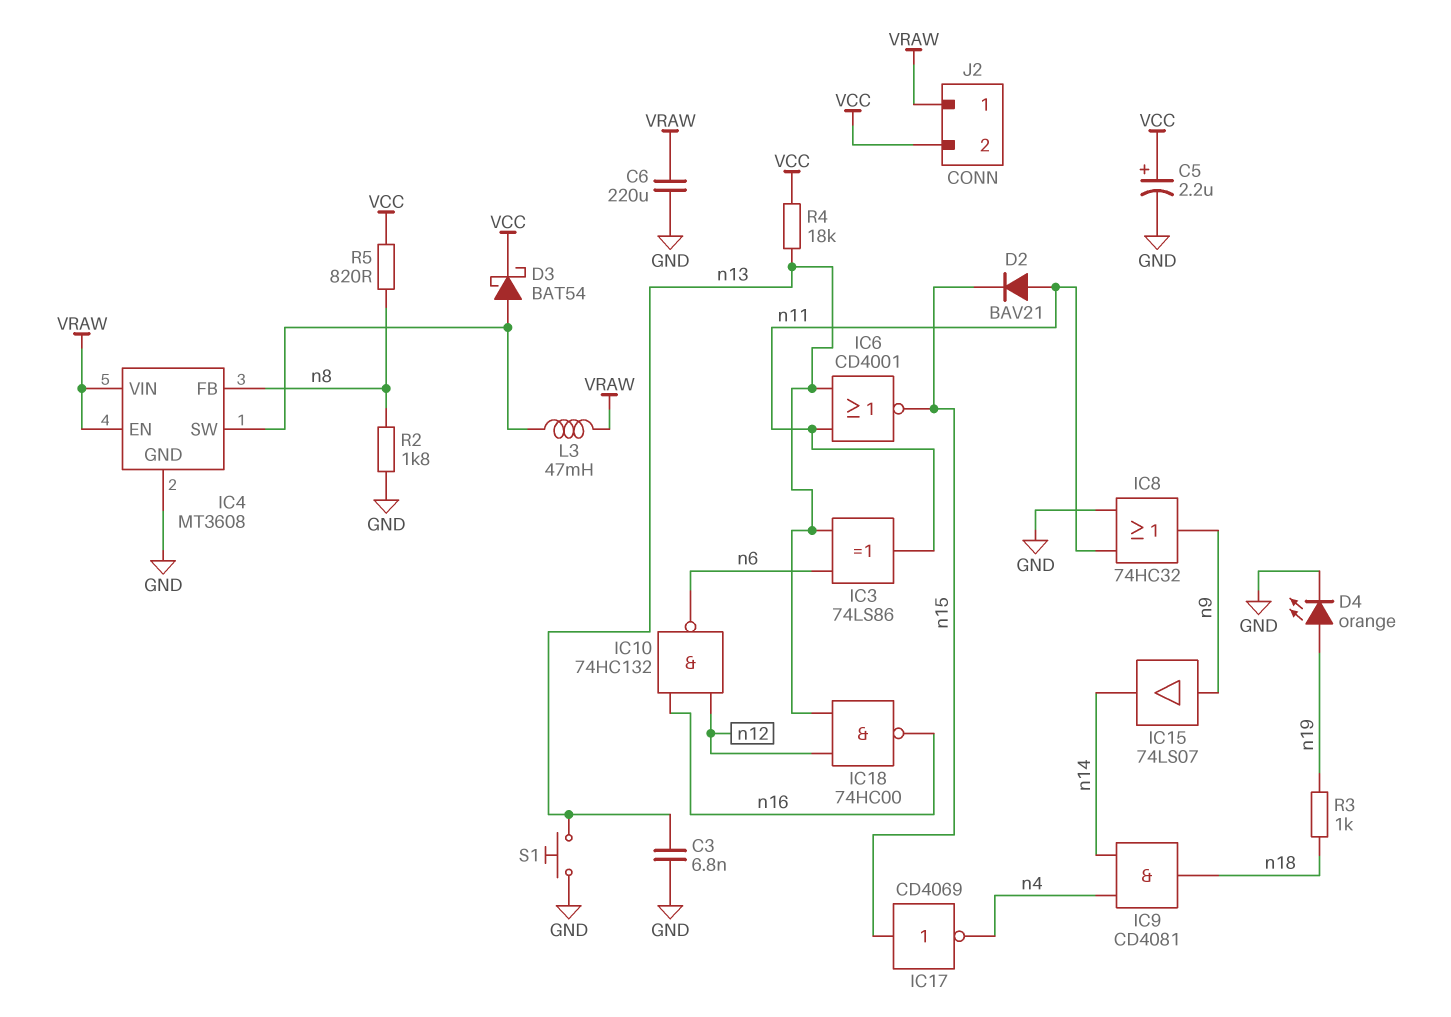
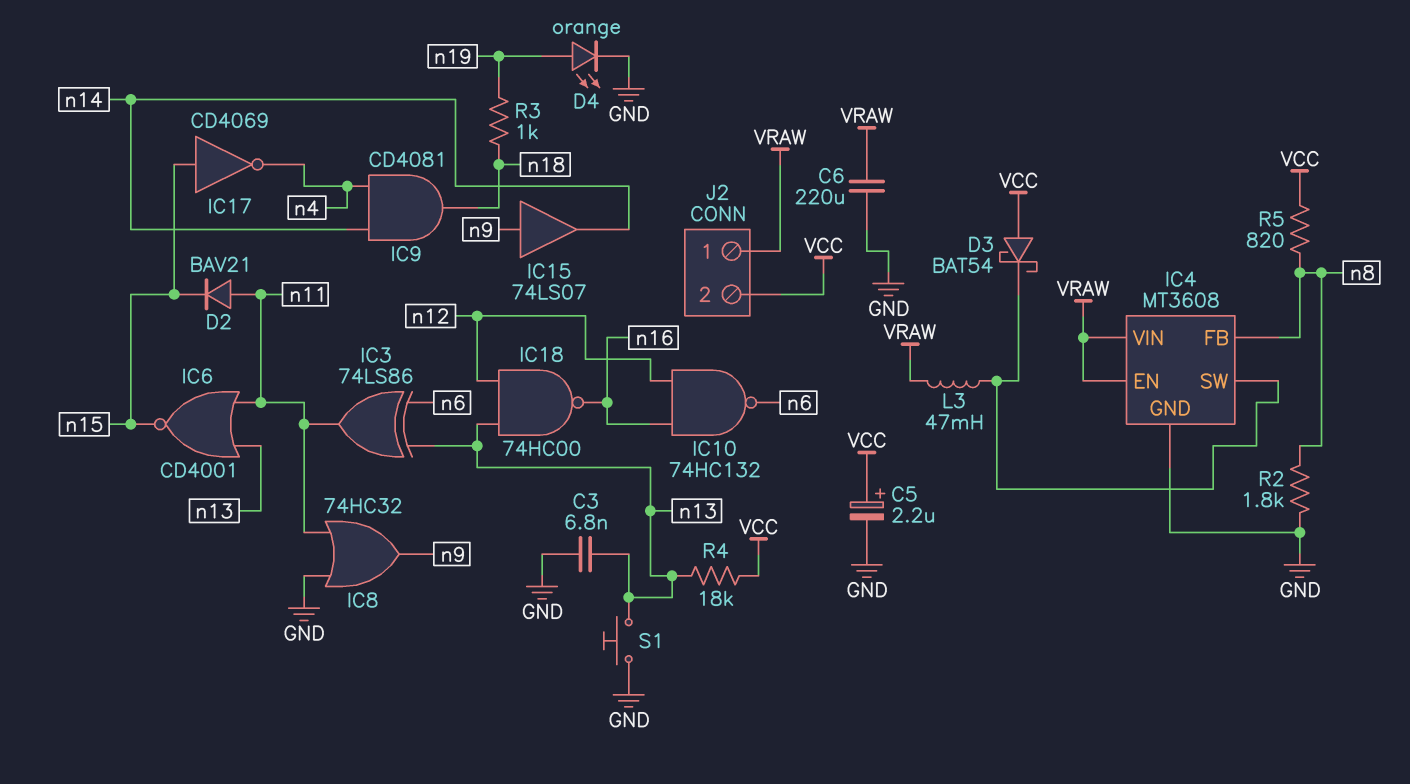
D3: schottky BAT54 (A IC4/SW, K VCC) -> schottky BAT54 (A VCC, K IC4/SW)

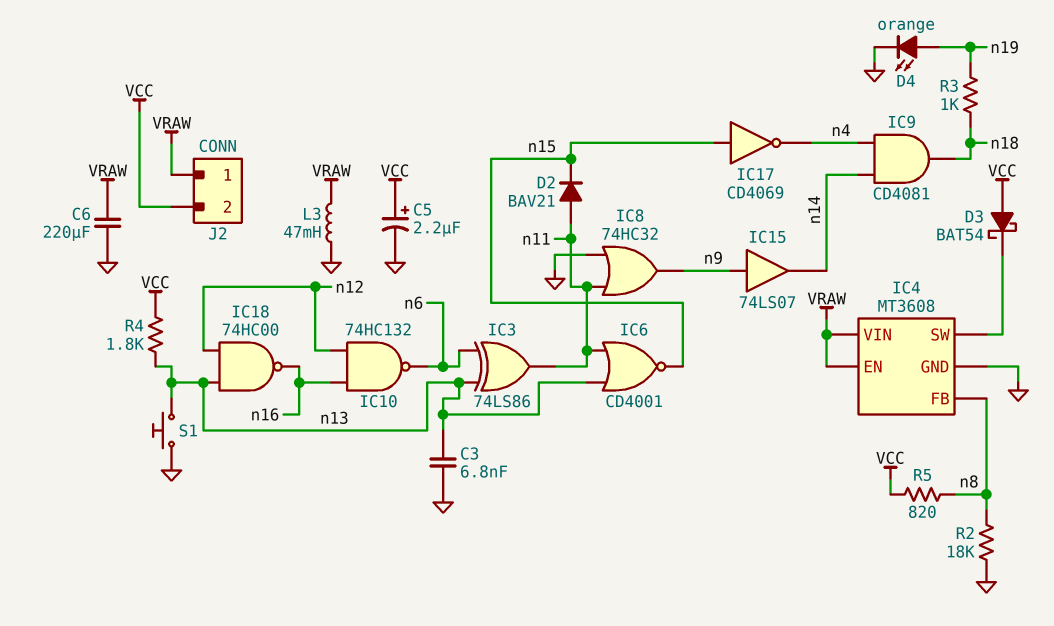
L3: 47mH (IC4/SW, VRAW) -> 47mH (GND, VRAW)
R2: 1.8k (GND, n8) -> 18k (GND, n8)
R4: 18k (VCC, n13) -> 1.8k (VCC, n13)

